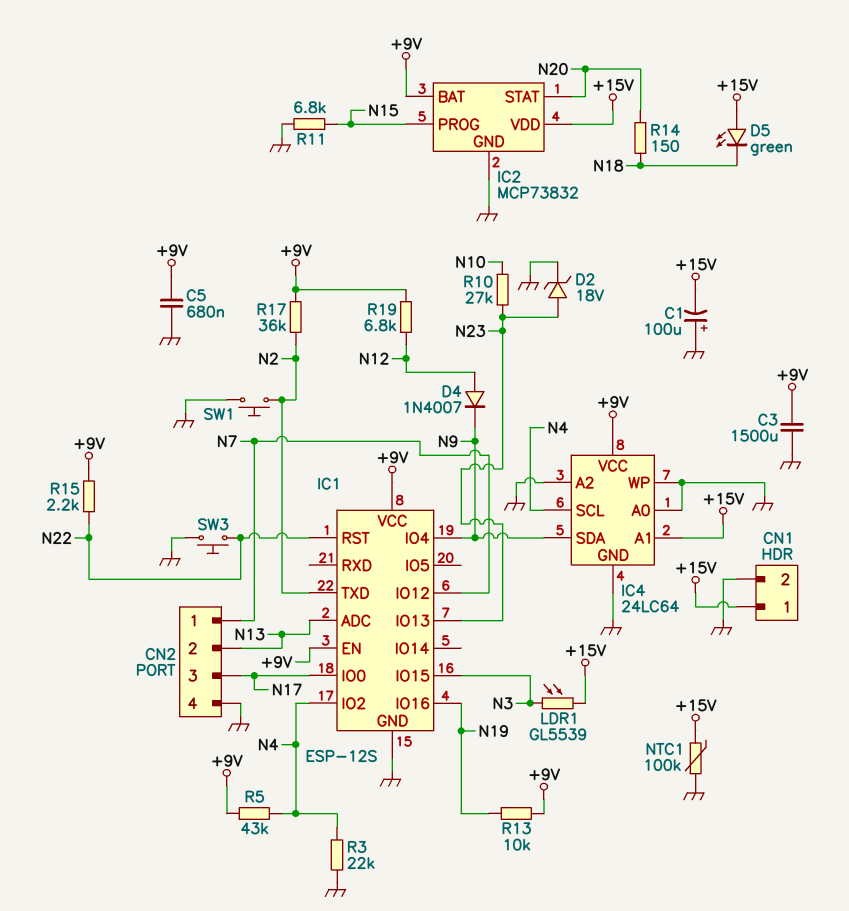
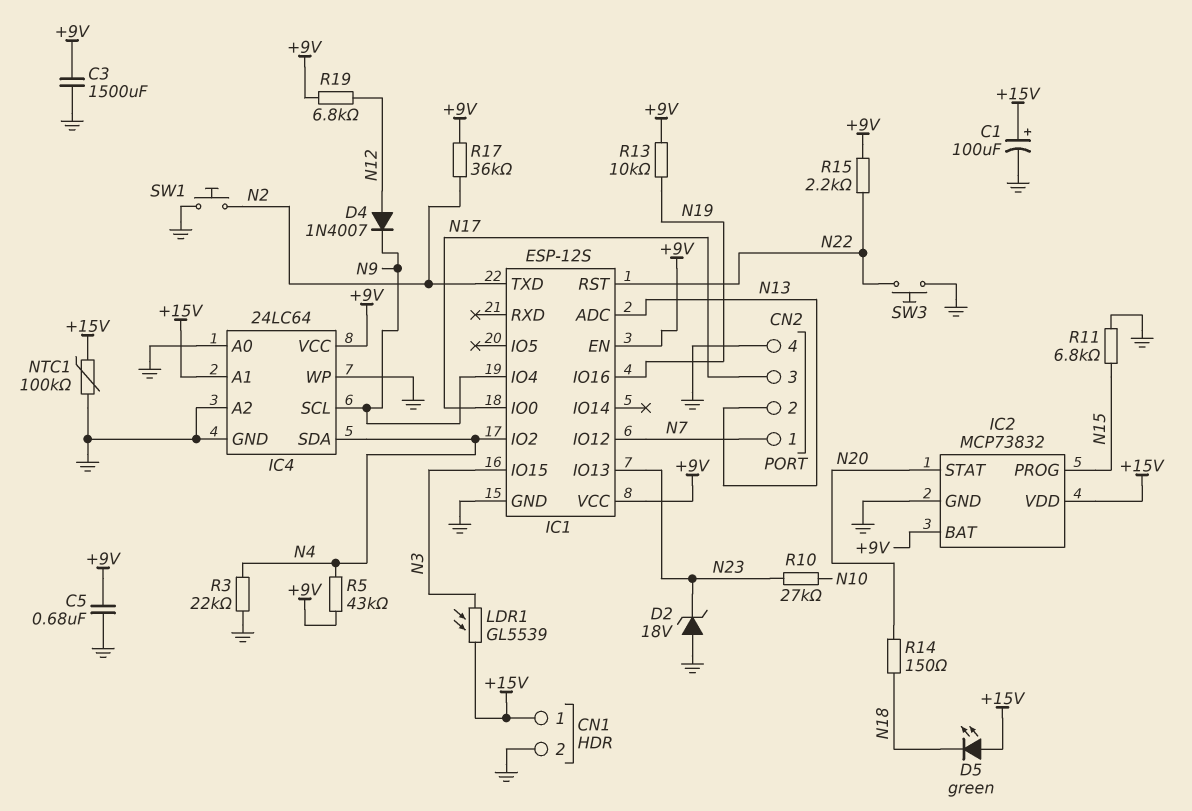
C1: 100uF (plus GND, minus +15V) -> 100uF (plus +15V, minus GND)
D2: zener 18V (A N23, K GND) -> zener 18V (A GND, K N23)
IC4 pin SCL: N4 -> N9
IC4 pin SDA: N9 -> N4

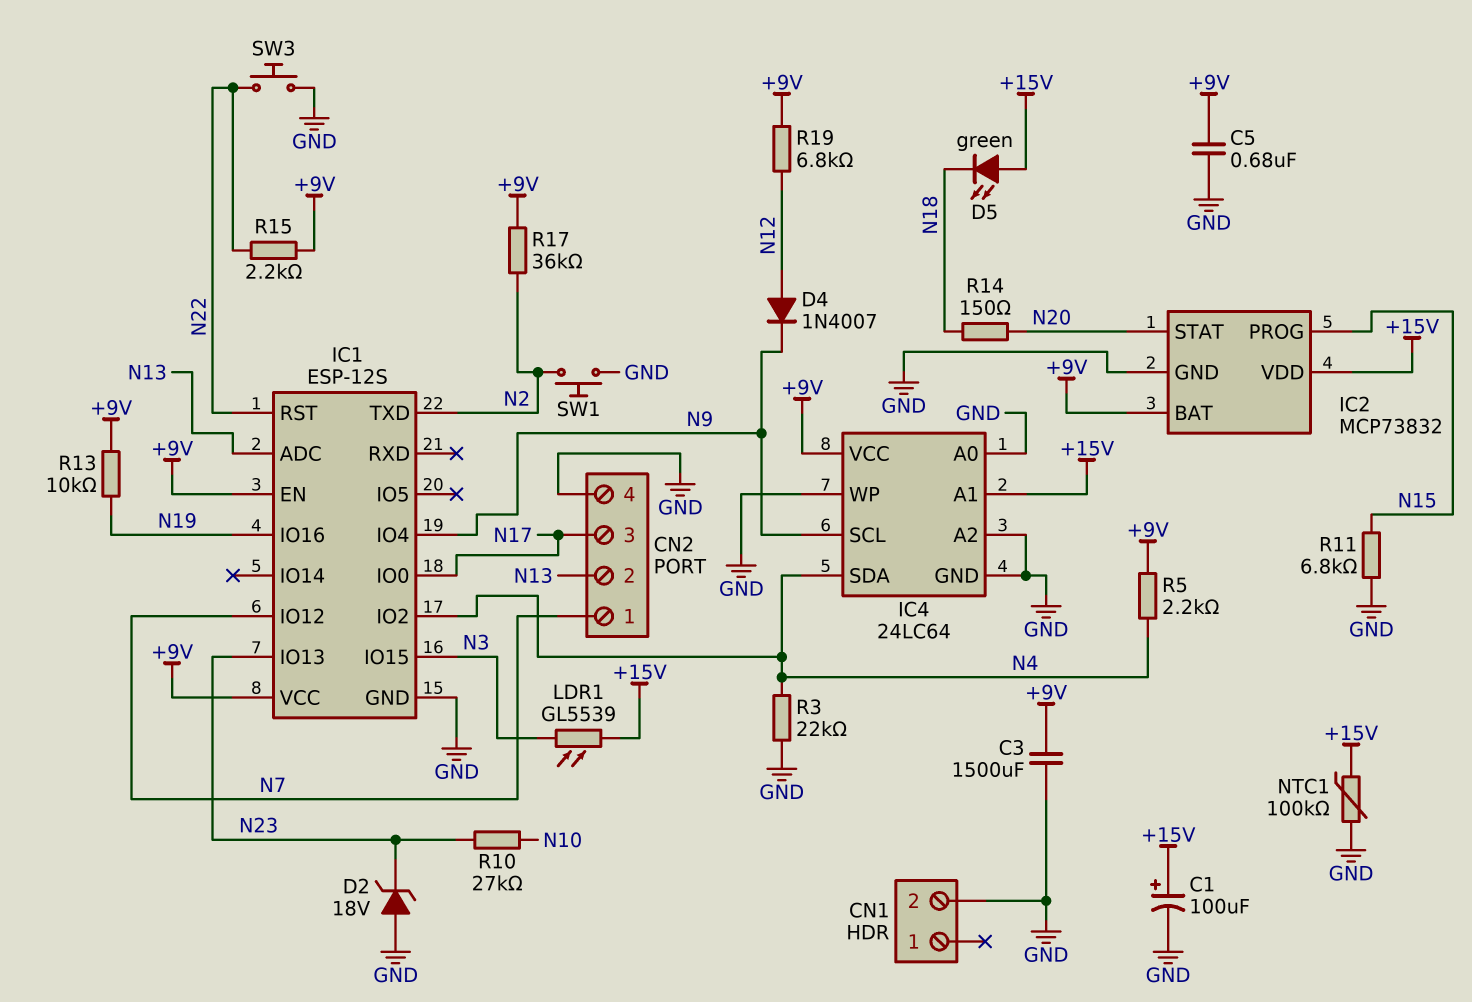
CN1 pin 1: +15V -> none
R5: 43k (+9V, N4) -> 2.2k (+9V, N4)

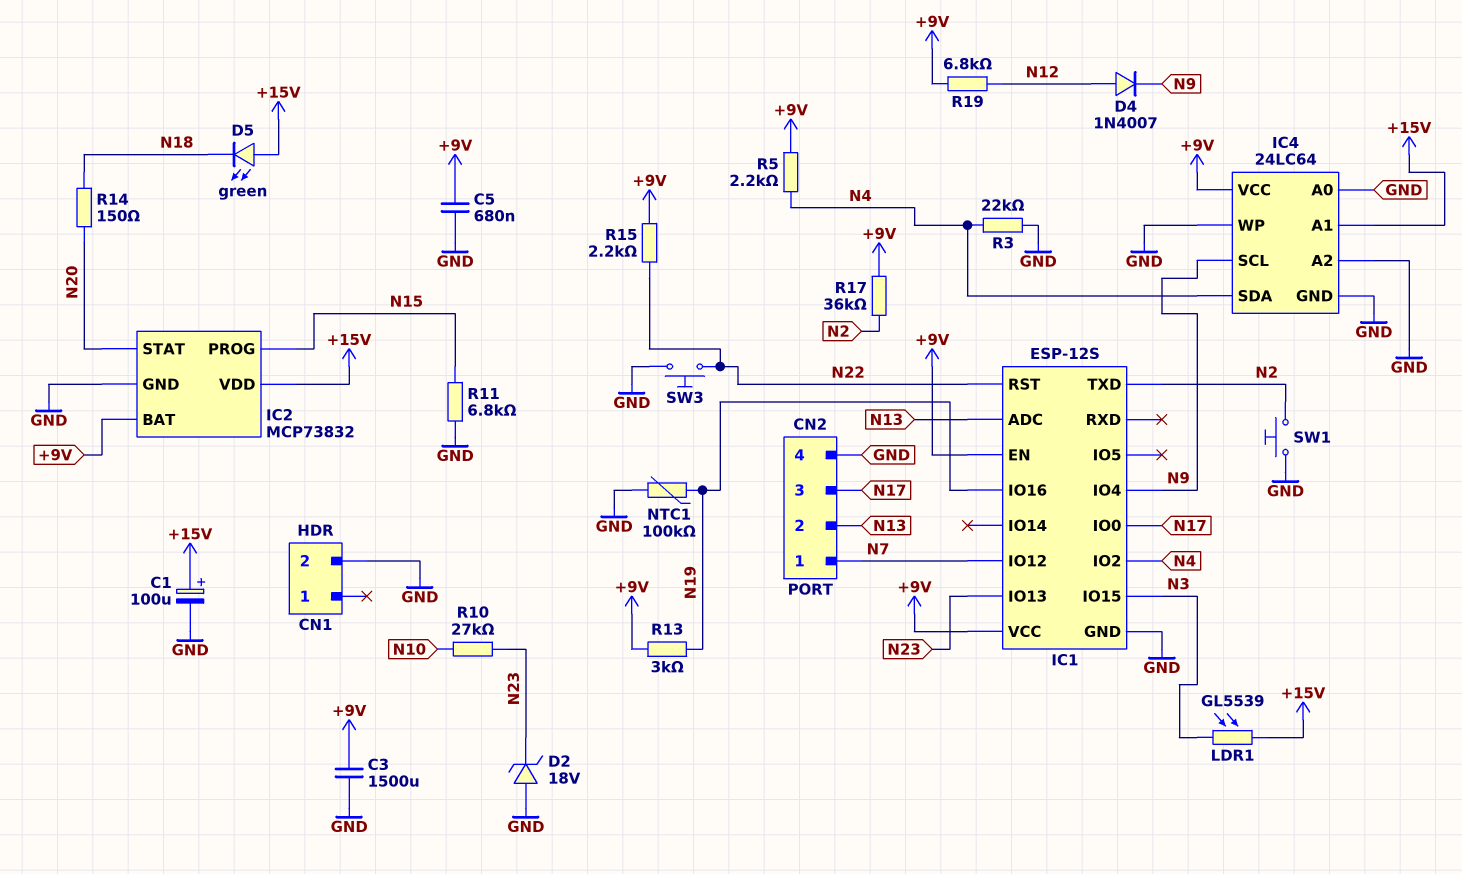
NTC1: 100k (+15V, GND) -> 100k (GND, N19)
R13: 10k (+9V, N19) -> 3k (+9V, N19)

